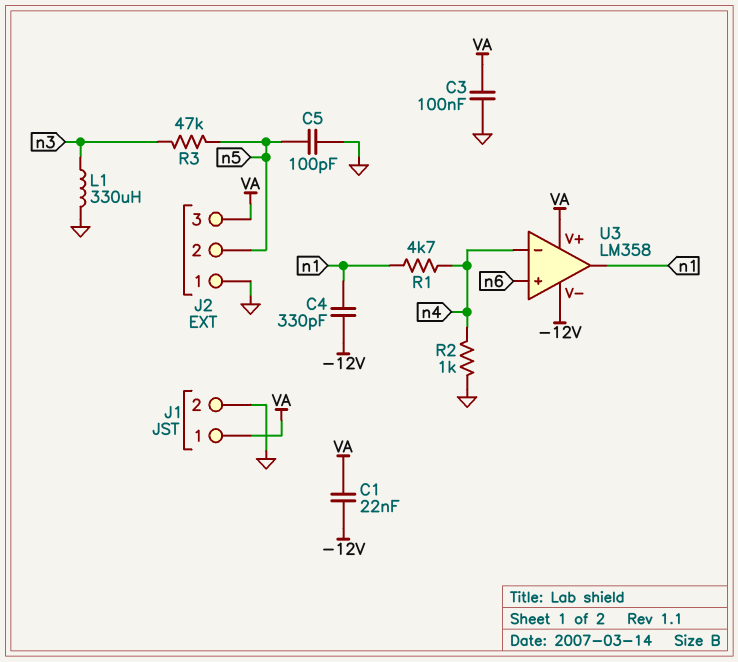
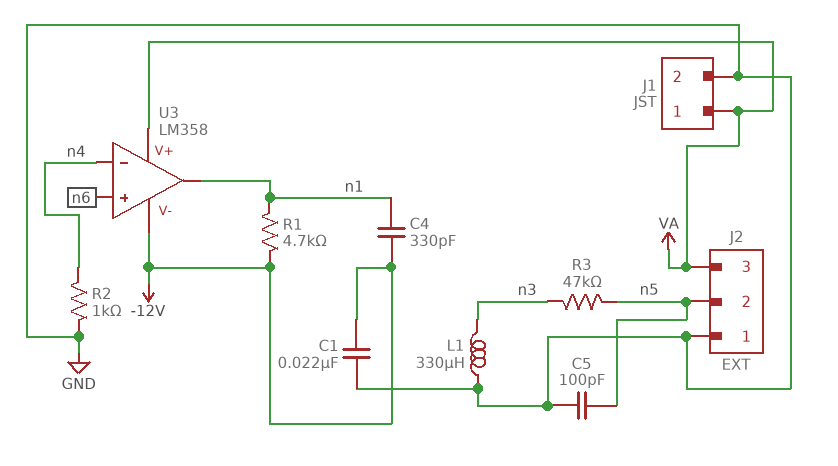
C1: 22nF (-12V, VA) -> 22nF (-12V, GND)
C3: 100nF (GND, VA) -> none
R1: 4.7k (n1, n4) -> 4.7k (-12V, n1)

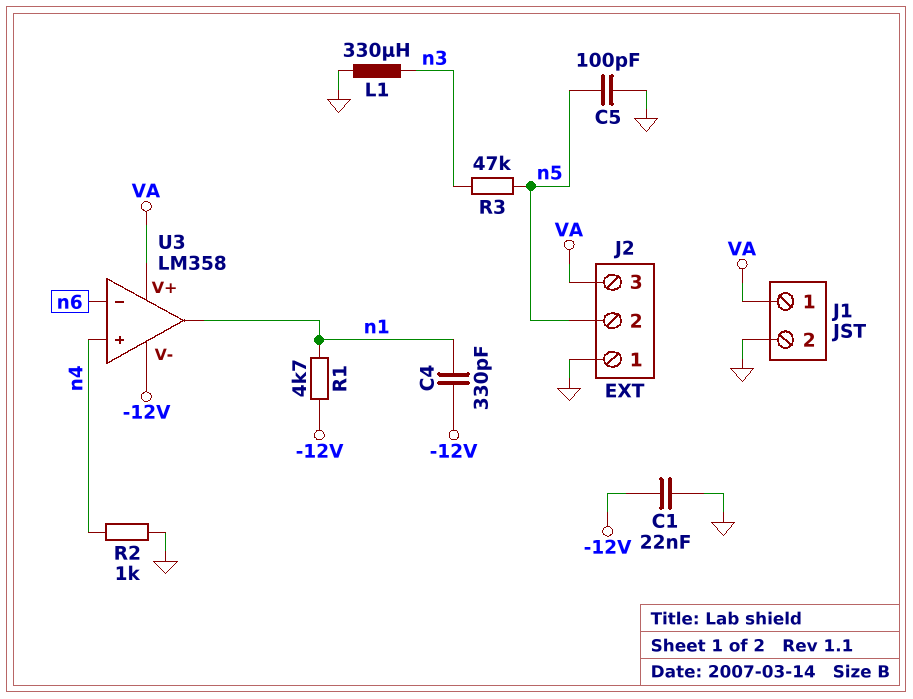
U3 pin in+: n6 -> n4
U3 pin in-: n4 -> n6

